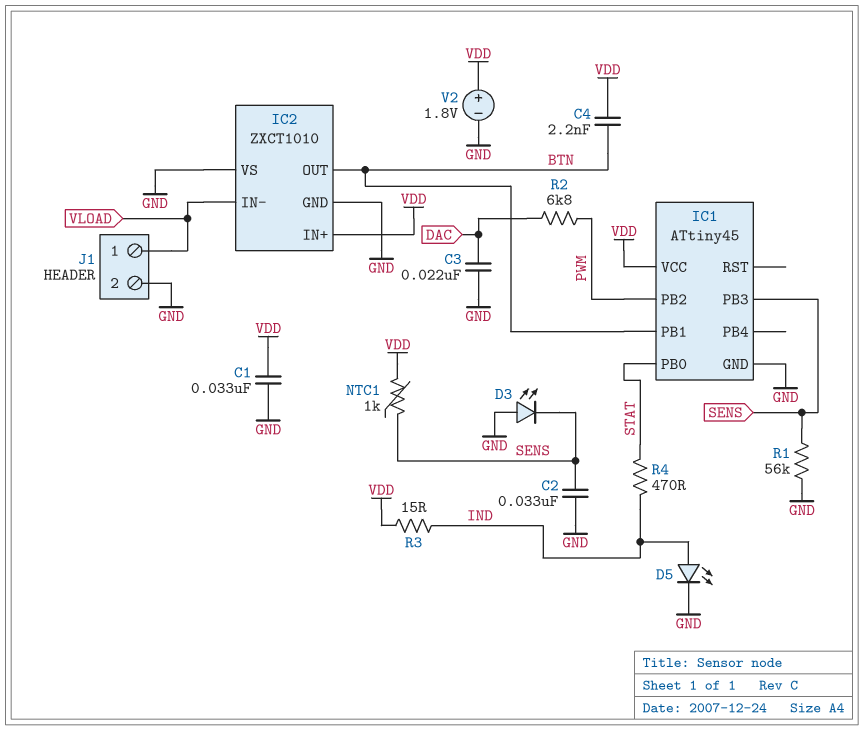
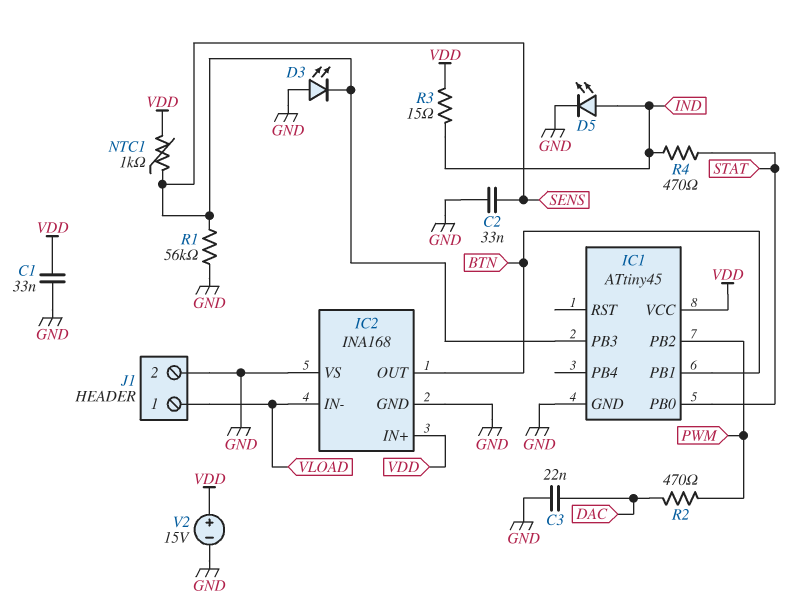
C4: 2.2nF (BTN, VDD) -> none
IC2: ZXCT1010 -> INA168
R2: 6.8k (DAC, PWM) -> 470 (DAC, PWM)
V2: 1.8V (plus VDD, minus GND) -> 15V (plus VDD, minus GND)

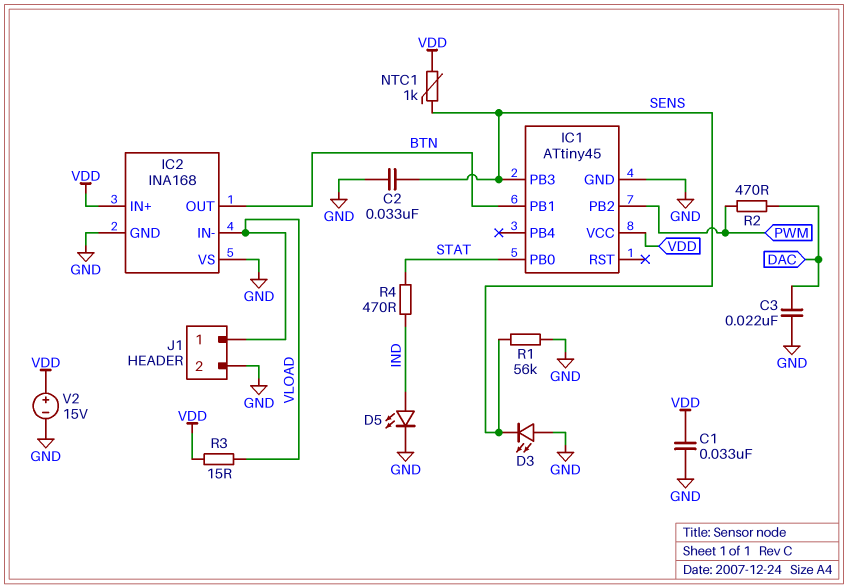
R3: 15 (IND, VDD) -> 15 (VDD, VLOAD)

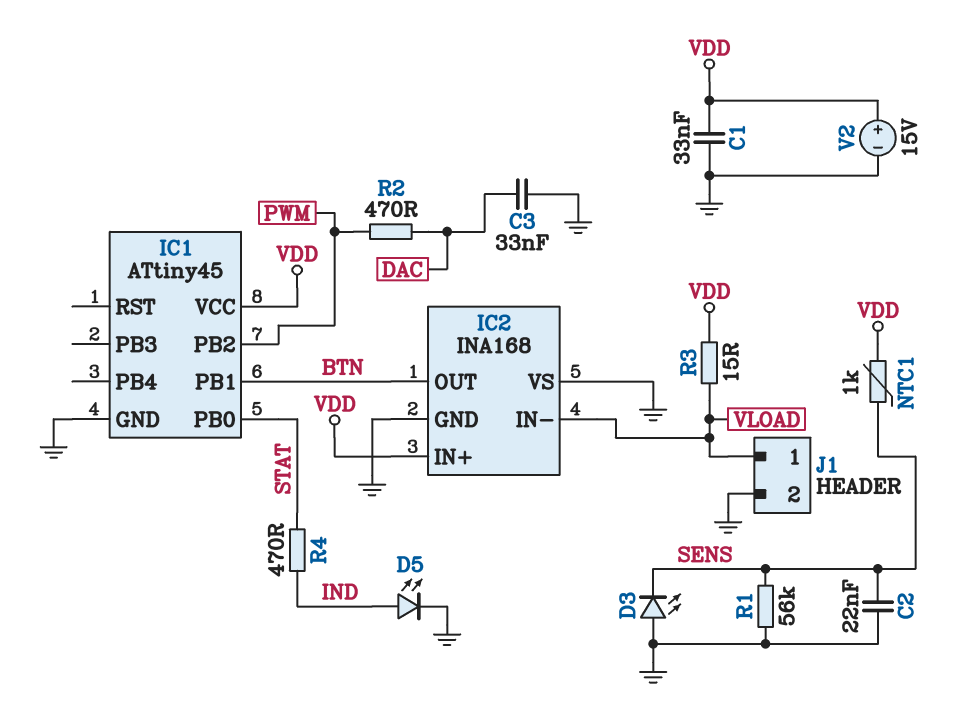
C2: 33nF (GND, SENS) -> 22nF (GND, SENS)
C3: 22nF (DAC, GND) -> 33nF (DAC, GND)
IC1 pin PB3: SENS -> none

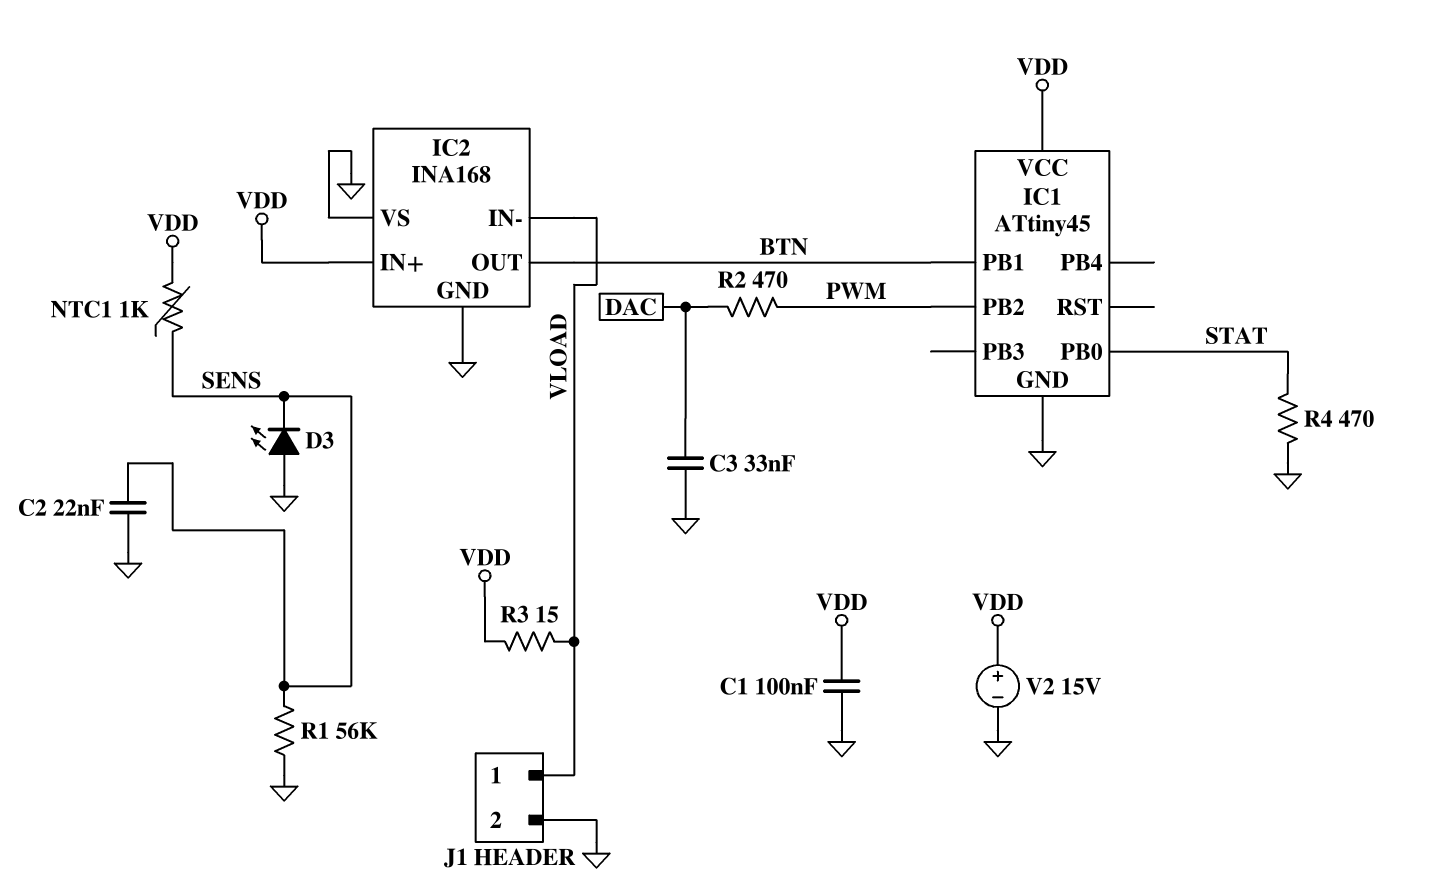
C1: 33nF (GND, VDD) -> 100nF (GND, VDD)
D5: LED (A IND, K GND) -> none
R4: 470 (IND, STAT) -> 470 (GND, STAT)

